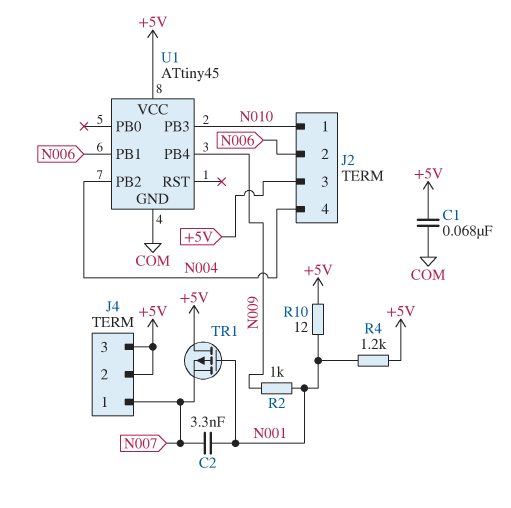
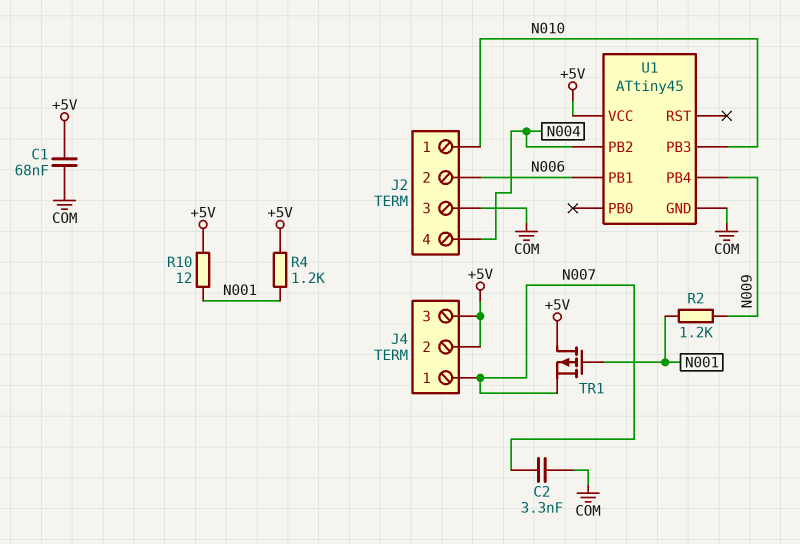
C2: 3.3nF (N001, N007) -> 3.3nF (COM, N007)
J2 pin 3: +5V -> COM
R2: 1k (N001, N009) -> 1.2k (N001, N009)

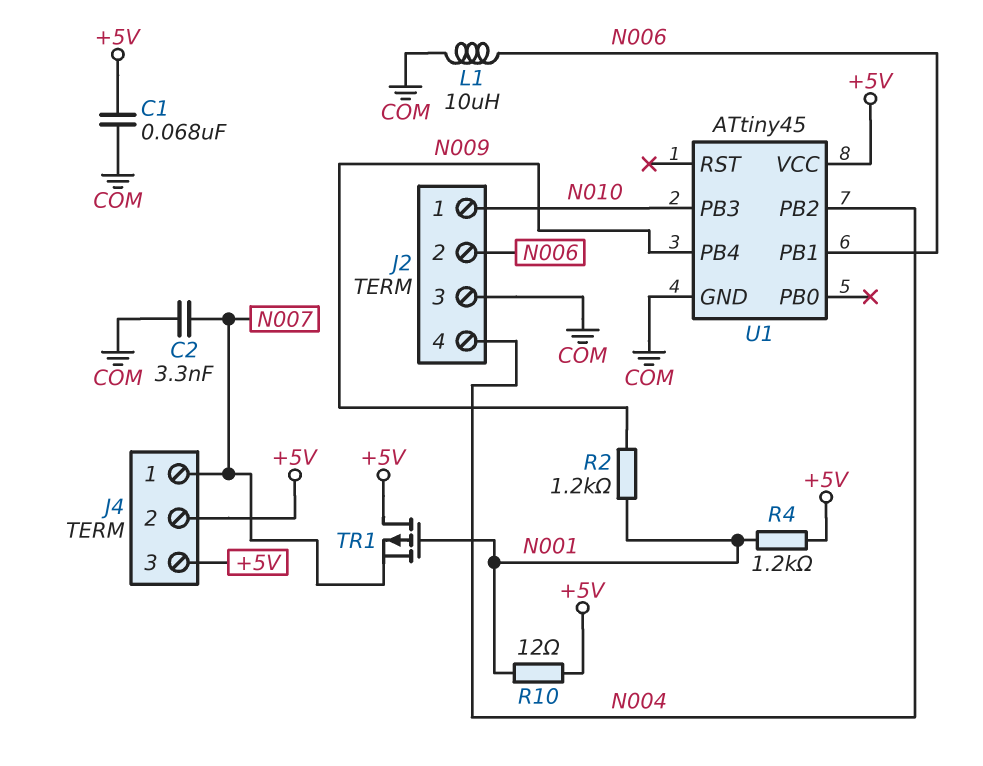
L1: none -> 10uH (COM, N006)

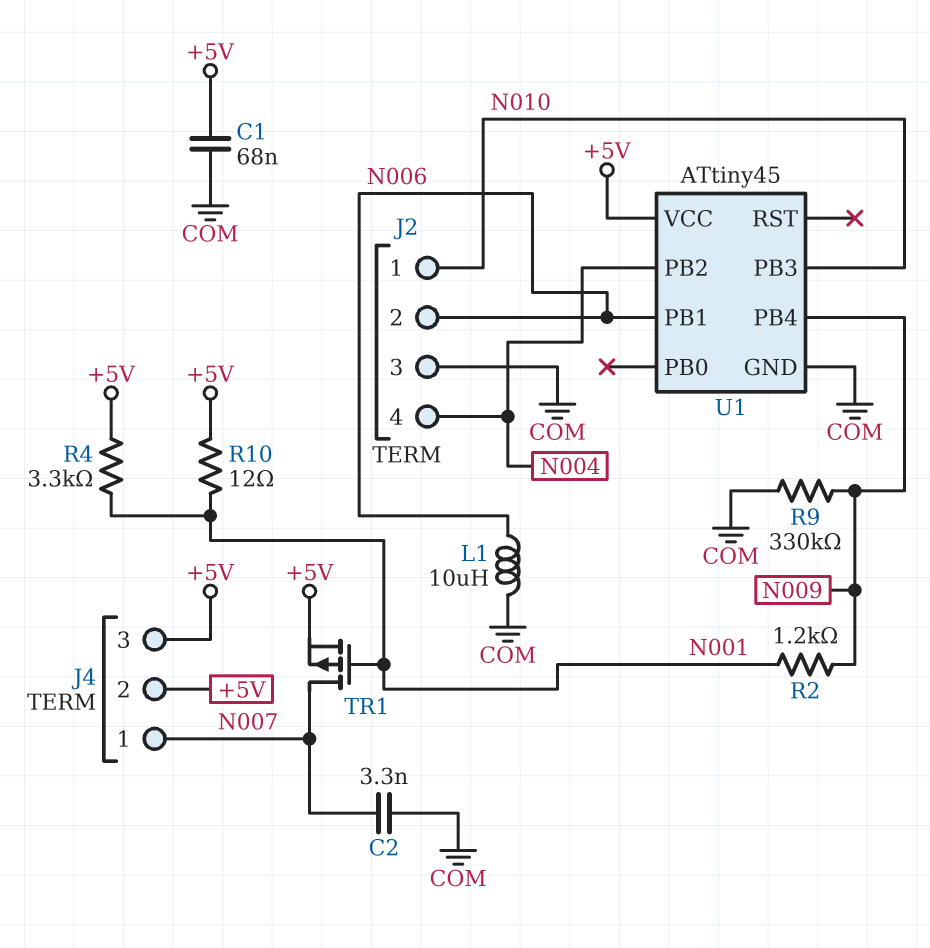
R4: 1.2k (+5V, N001) -> 3.3k (+5V, N001)
R9: none -> 330k (COM, N009)
TR1: PMOS (G N001, D +5V, S N007) -> PMOS (G N001, D N007, S +5V)

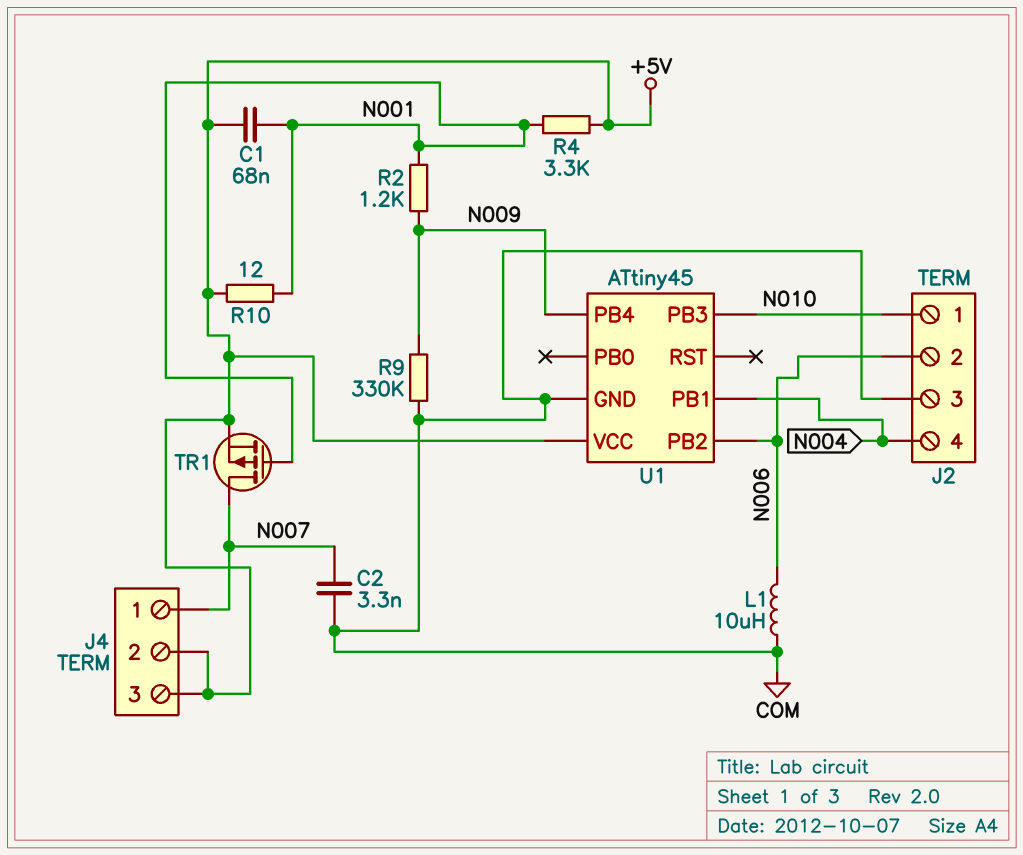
C1: 68nF (+5V, COM) -> 68nF (+5V, N001)
U1 pin PB1: N006 -> N004
U1 pin PB2: N004 -> N006

